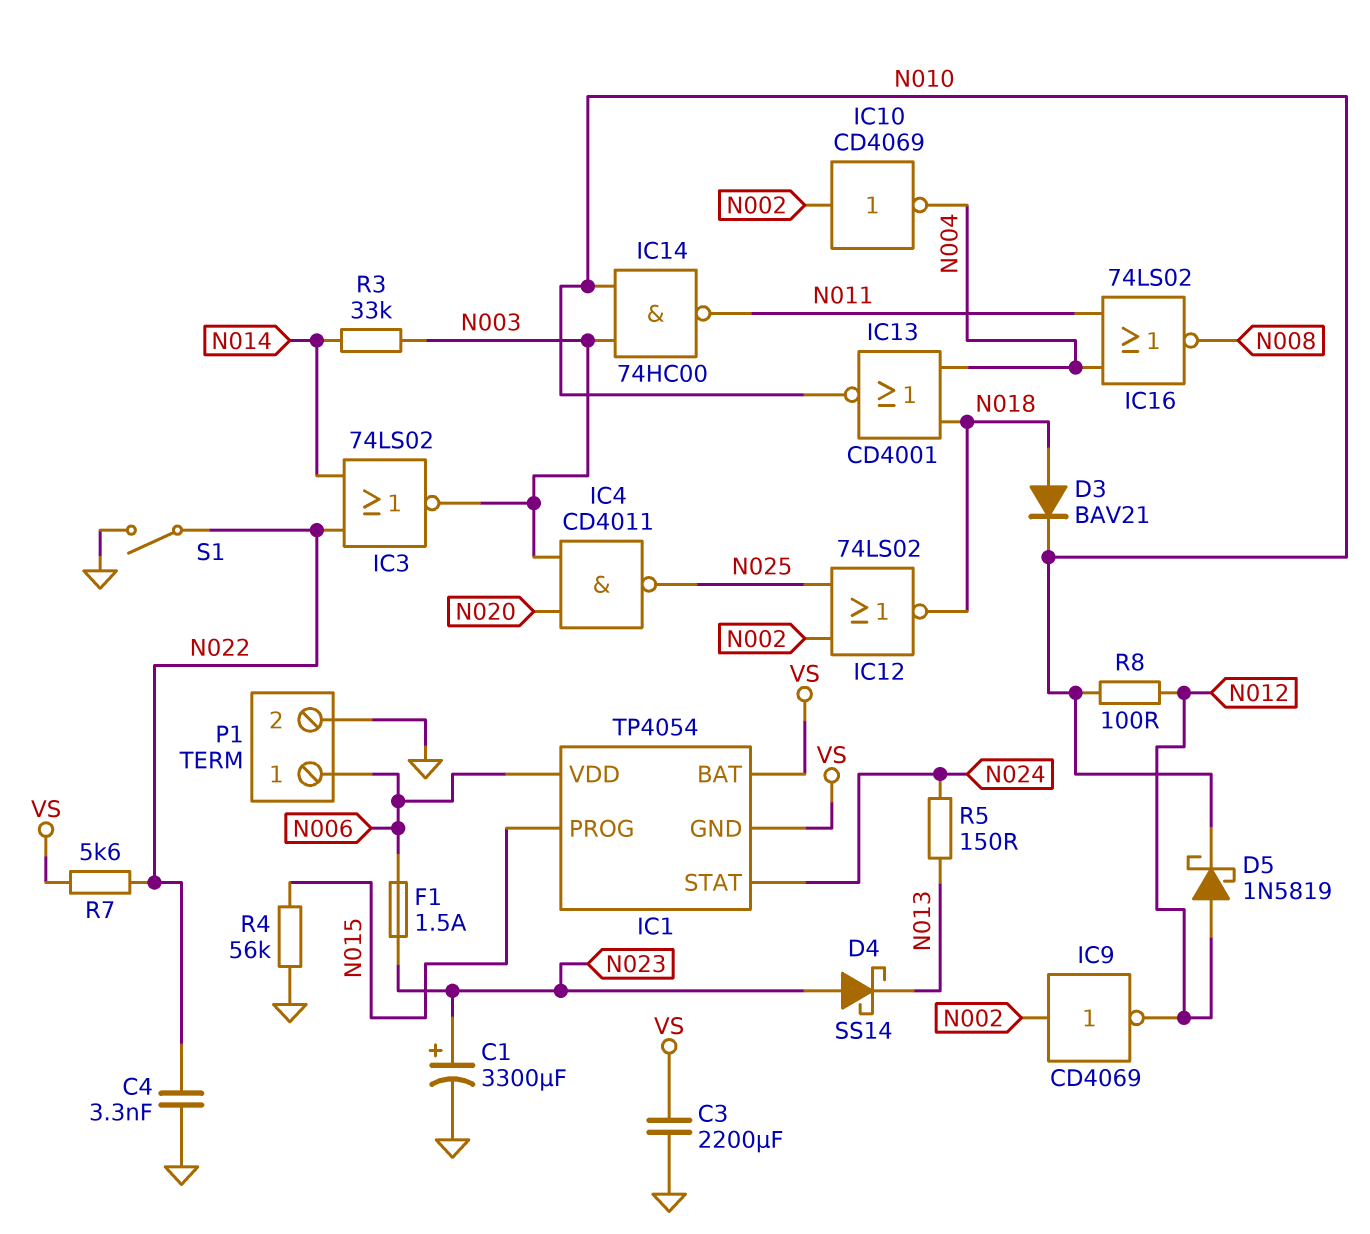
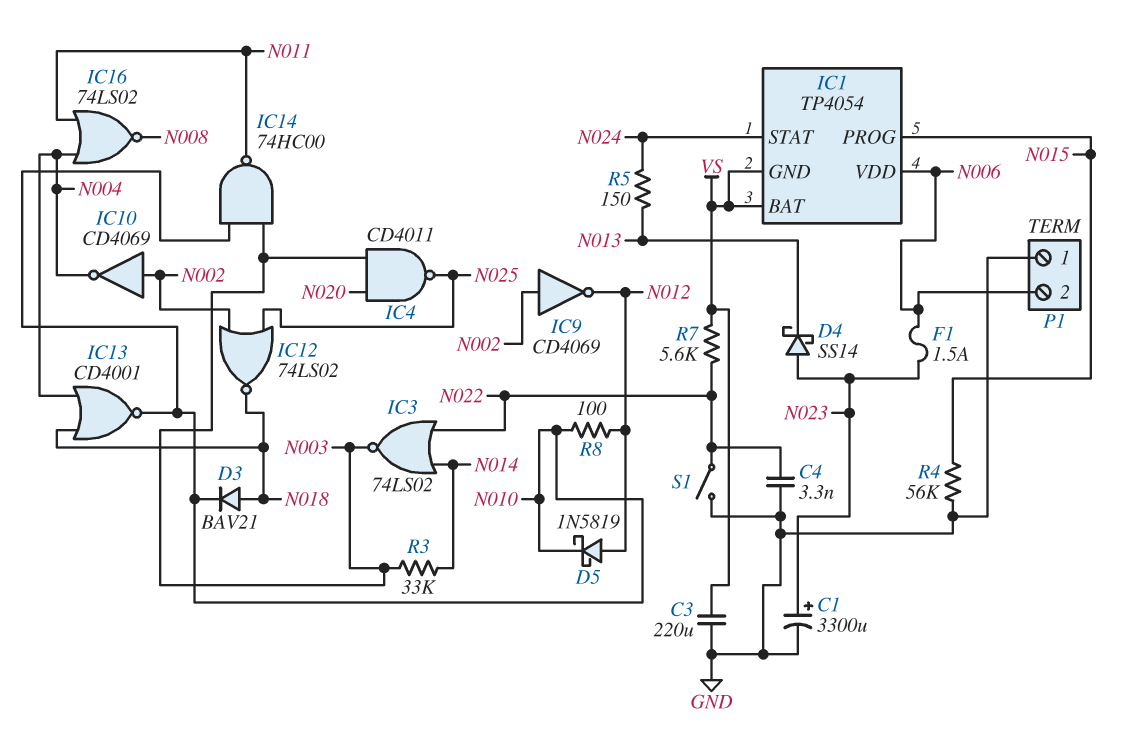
C3: 2200uF (GND, VS) -> 220uF (GND, VS)
P1 pin 1: N006 -> GND
P1 pin 2: GND -> N006

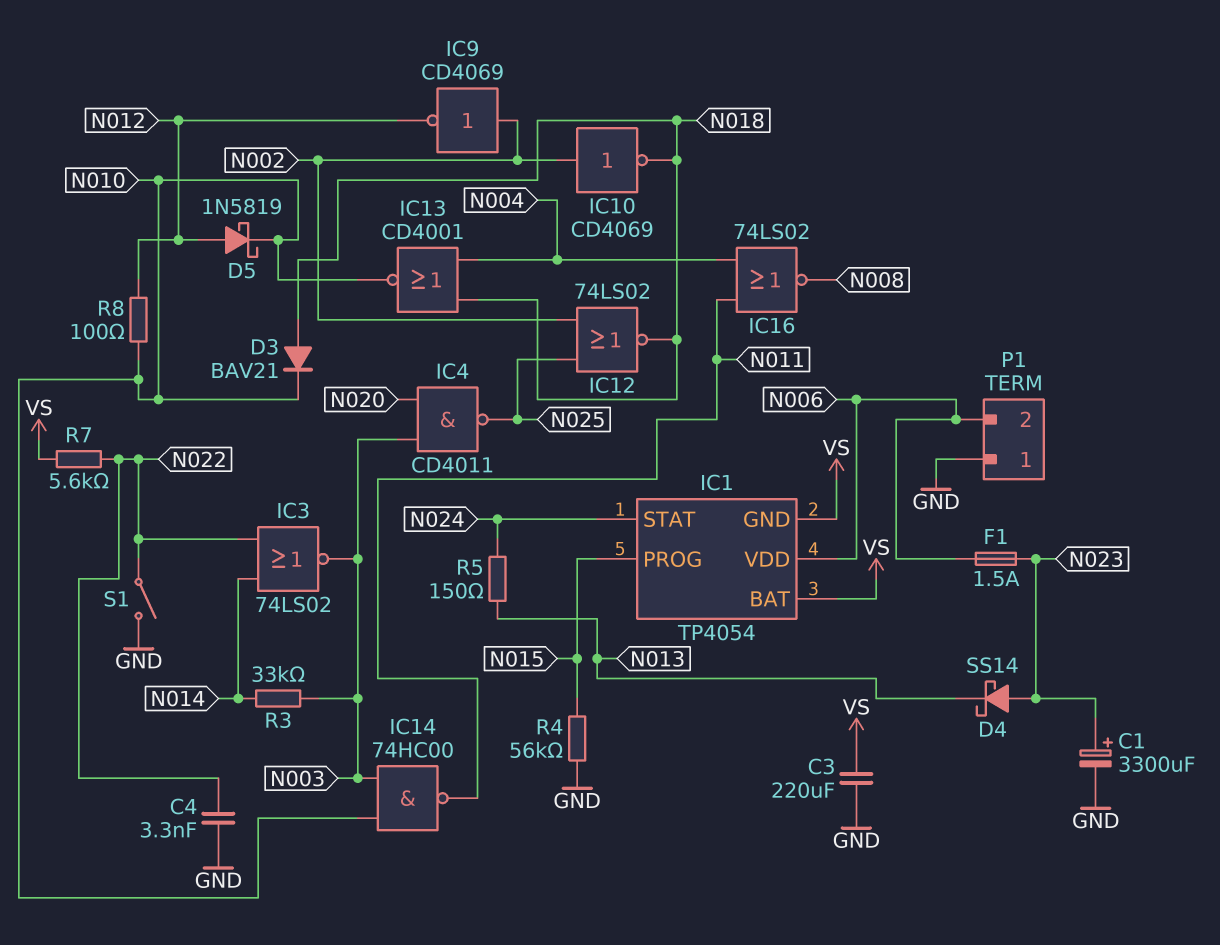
IC10: NOT CD4069 (in N002, out N004) -> NOT CD4069 (in N002, out N018)

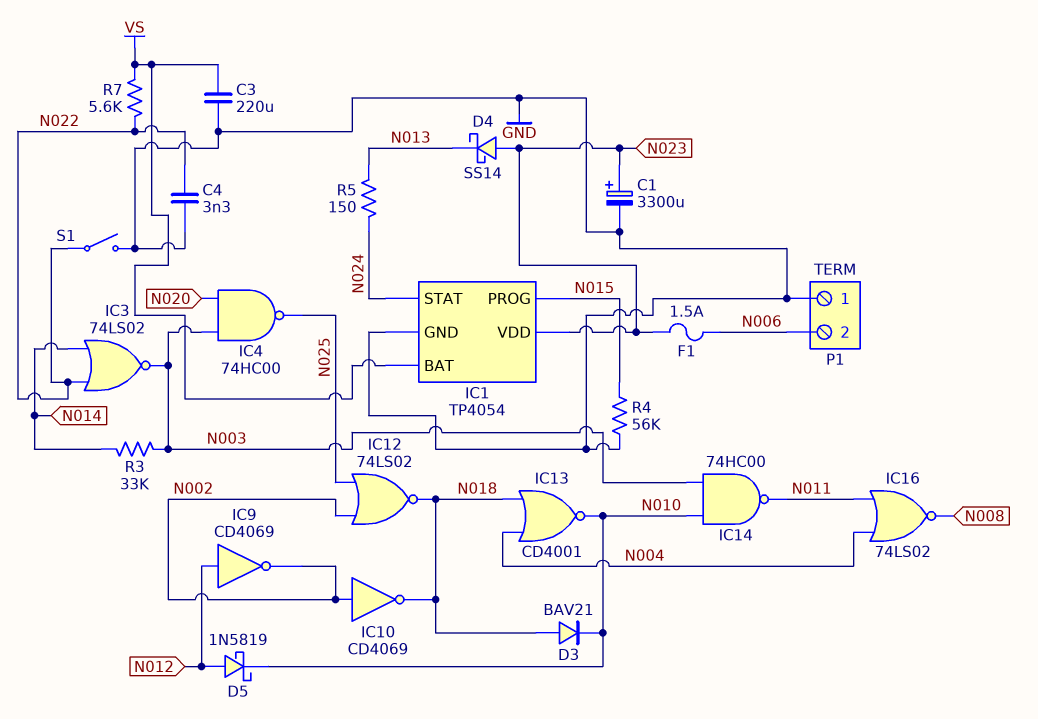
IC1 pin GND: VS -> GND
IC1 pin VDD: N006 -> N023
IC4: NAND CD4011 (in N003, in N020, out N025) -> NAND 74HC00 (in N003, in N020, out N025)
IC9: NOT CD4069 (in N002, out N012) -> NOT CD4069 (in N012, out N002)
R8: 100 (N010, N012) -> none

